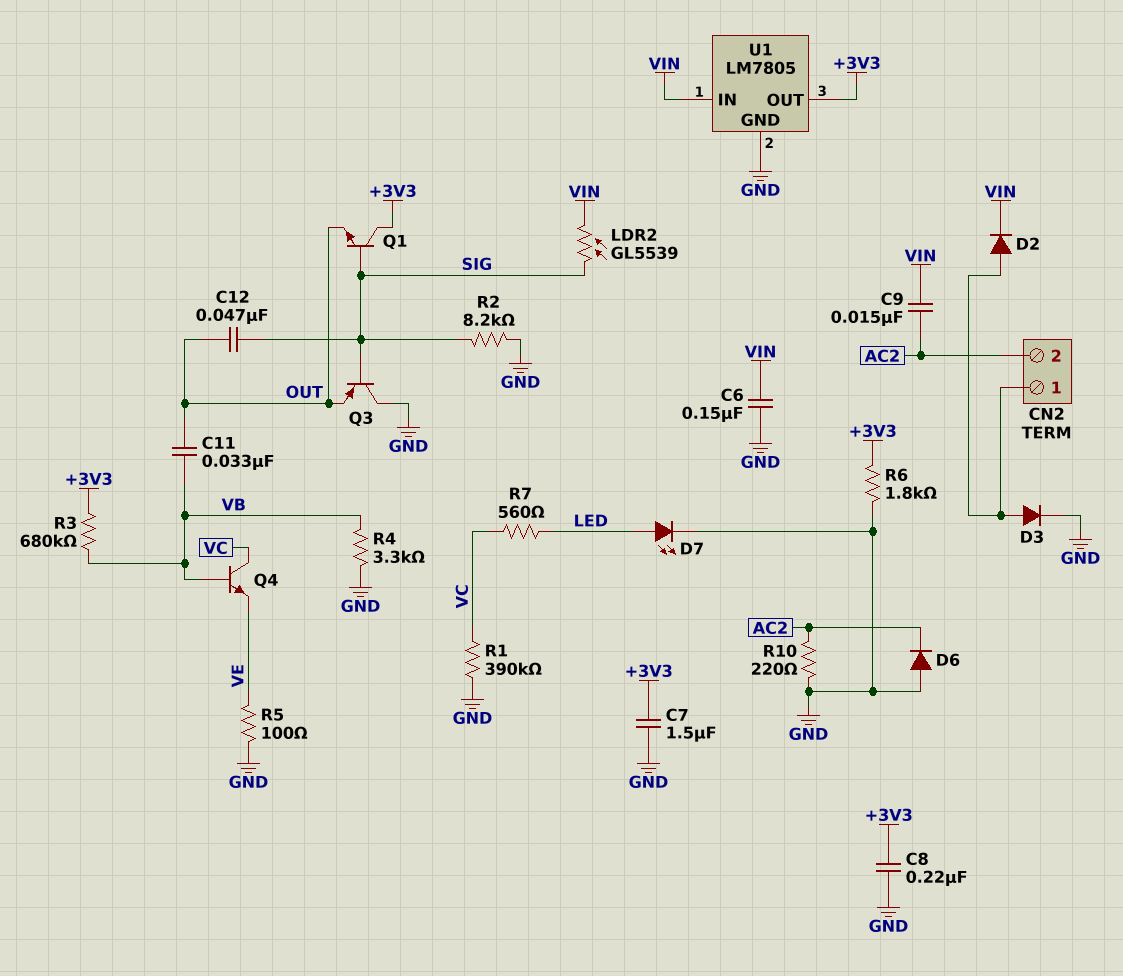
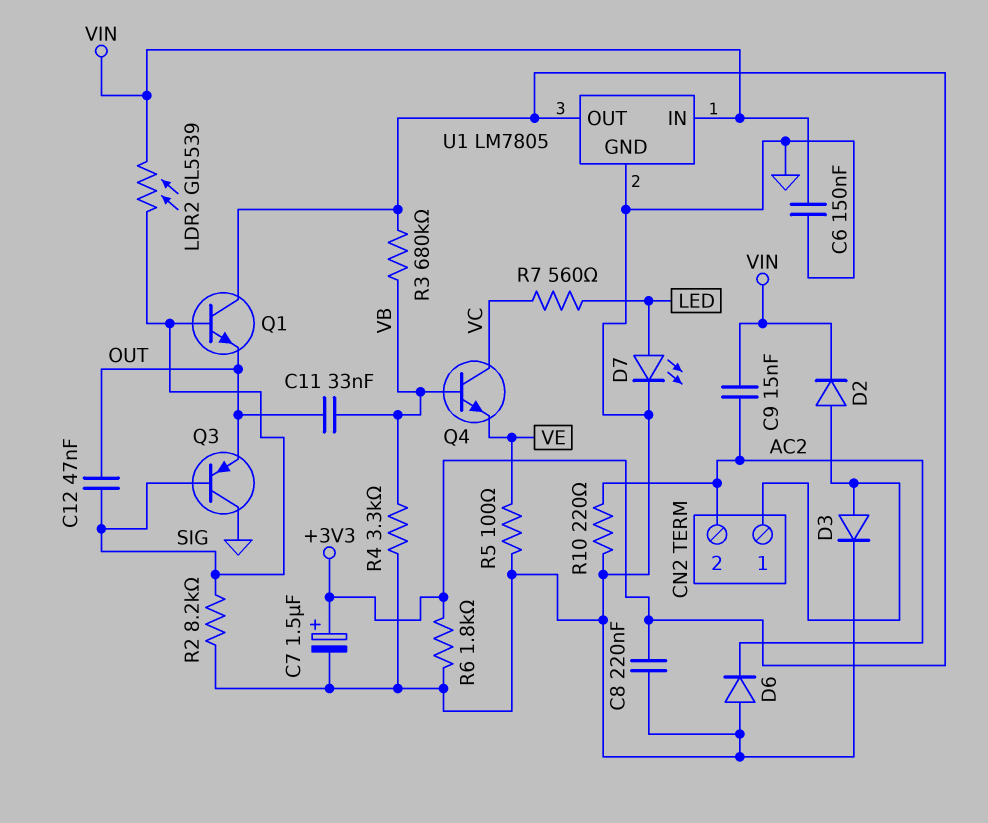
C7: 1.5uF (+3V3, GND) -> 1.5uF (plus +3V3, minus GND)
R1: 390k (GND, VC) -> none

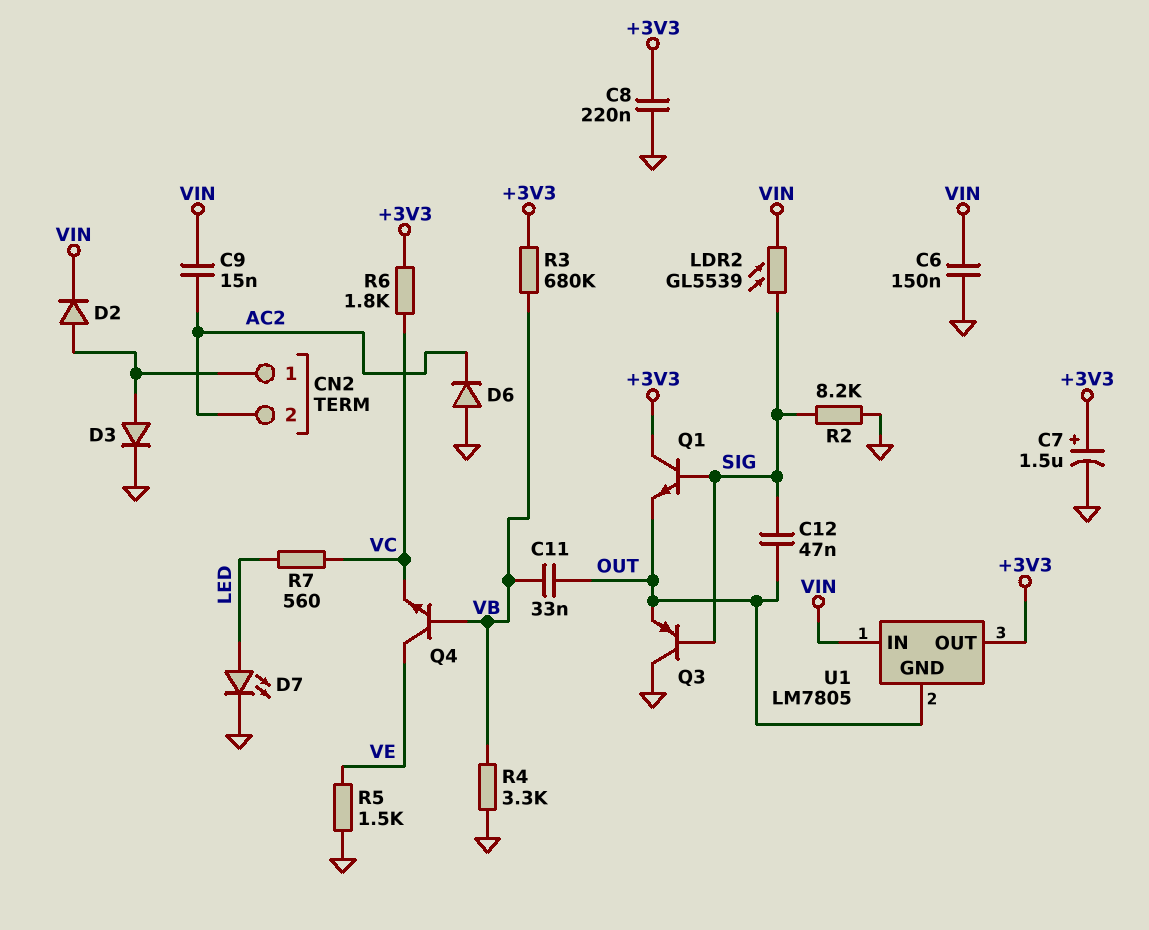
Q4: NPN (B VB, C VC, E VE) -> NPN (B VB, C VE, E VC)
R5: 100 (GND, VE) -> 1.5k (GND, VE)
R6: 1.8k (+3V3, GND) -> 1.8k (+3V3, VC)
R10: 220 (AC2, GND) -> none
U1 pin GND: GND -> OUT

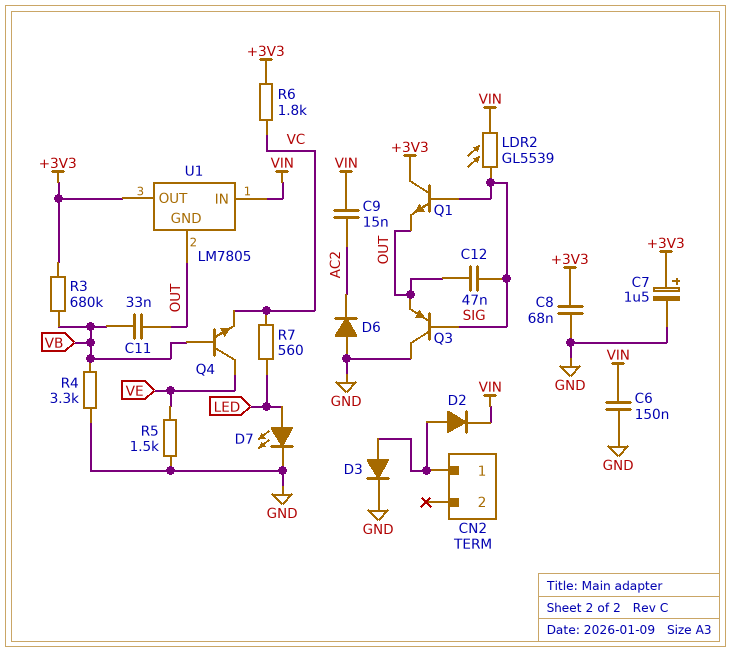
C8: 220nF (+3V3, GND) -> 68nF (+3V3, GND)
CN2 pin 2: AC2 -> none
R2: 8.2k (GND, SIG) -> none

